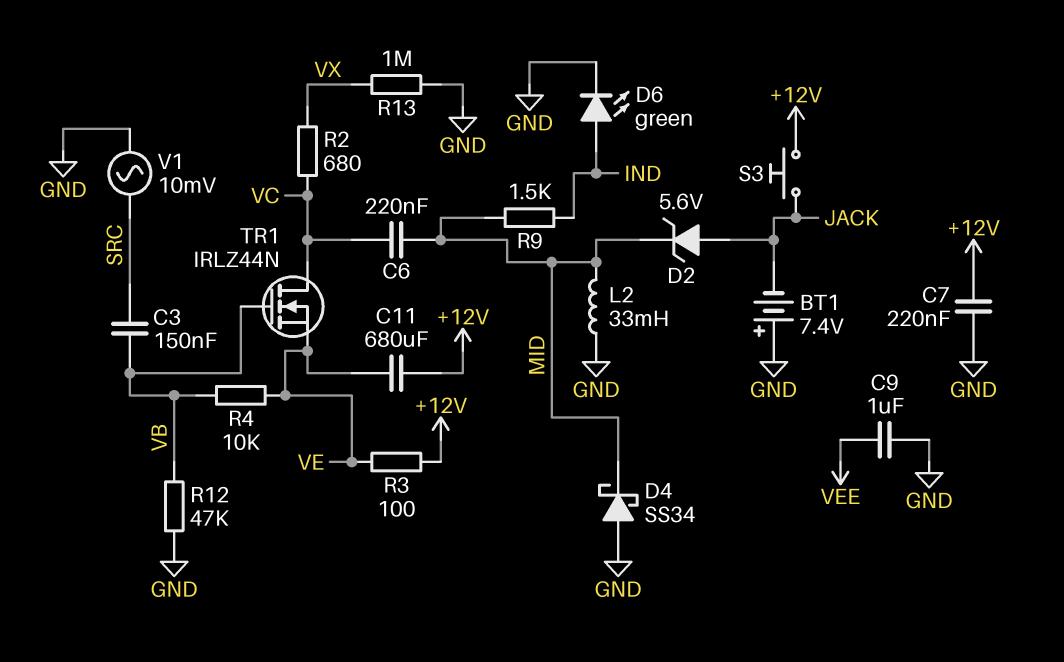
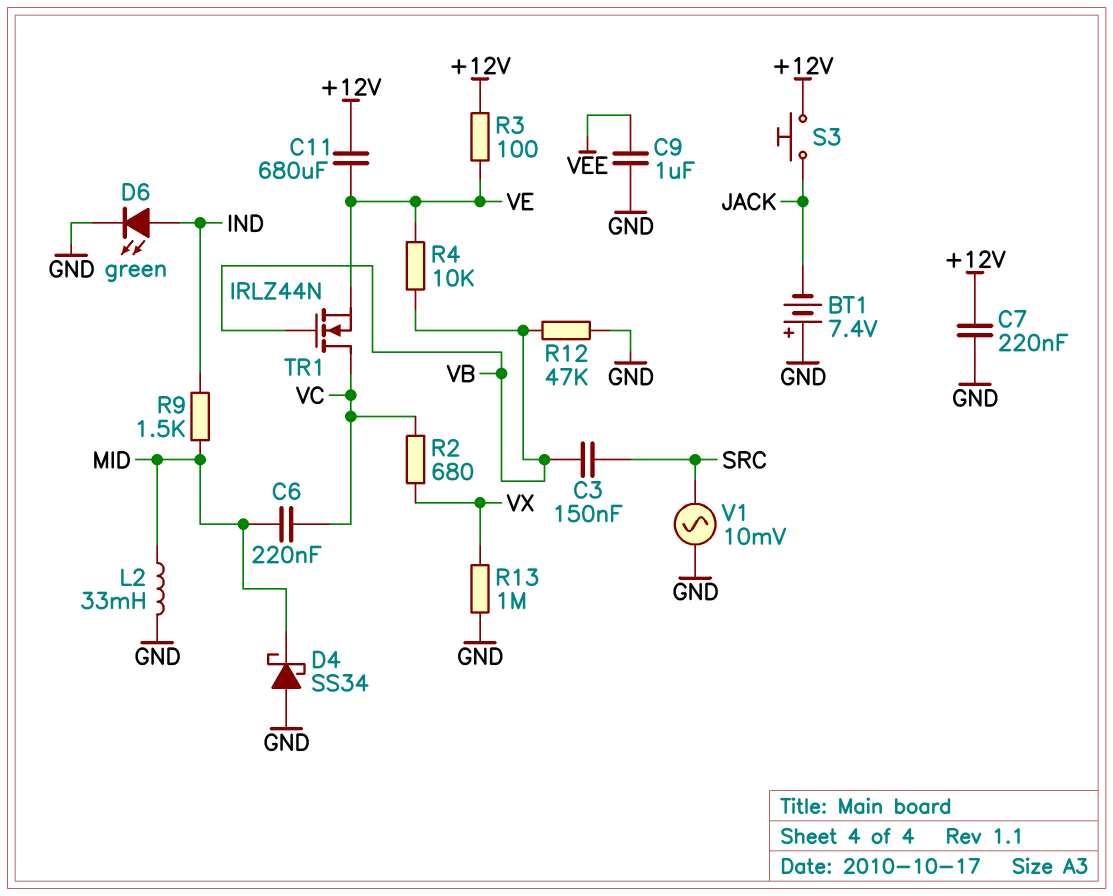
D2: zener 5.6V (A JACK, K MID) -> none

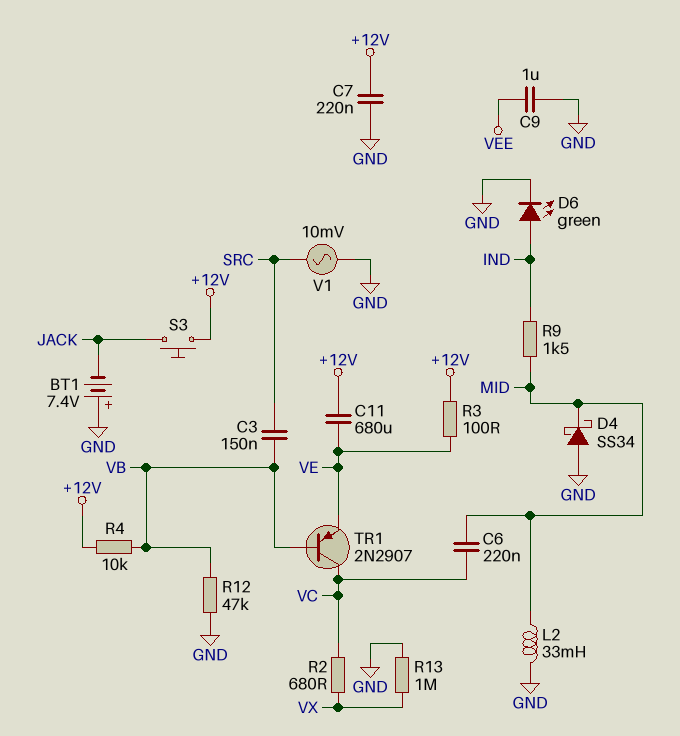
R4: 10k (VB, VE) -> 10k (+12V, VB)
TR1: NMOS IRLZ44N (G VB, D VC, S VE) -> PNP 2N2907 (B VB, C VC, E VE)

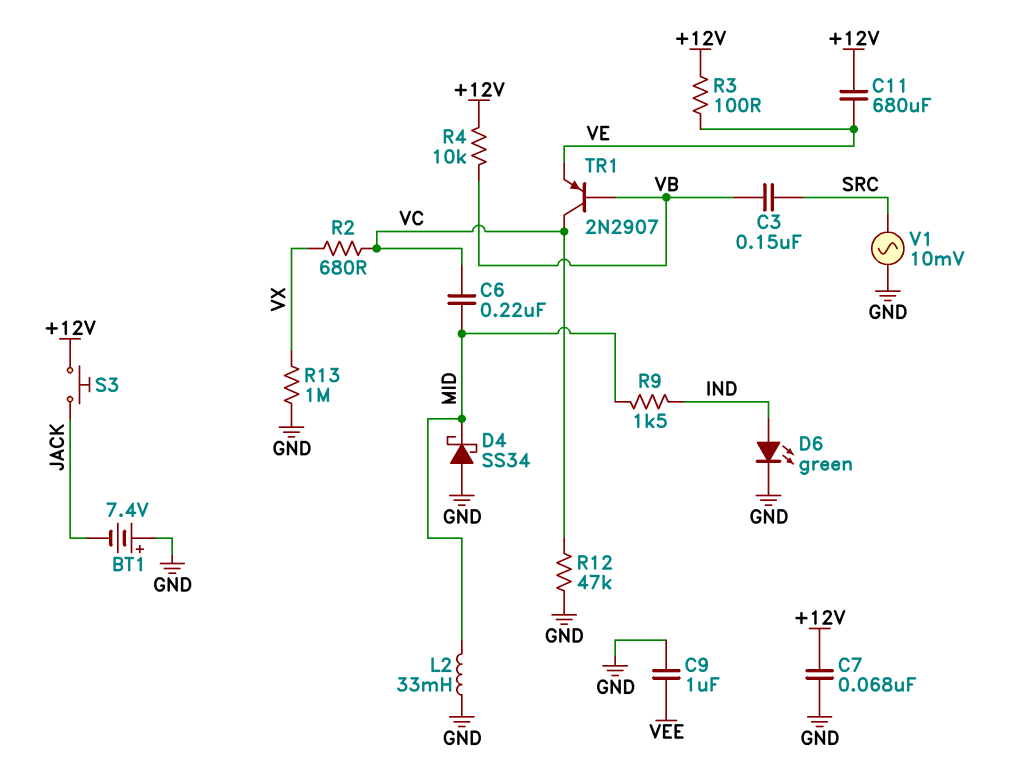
C7: 220nF (+12V, GND) -> 68nF (+12V, GND)
R12: 47k (GND, VB) -> 47k (GND, VC)

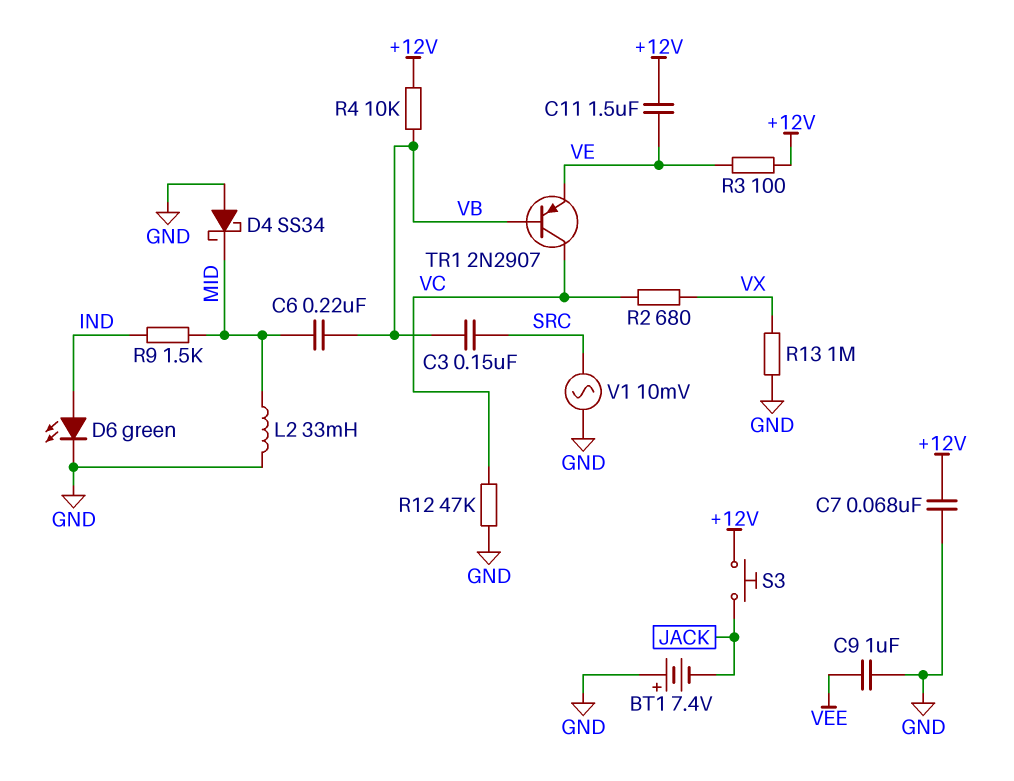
C6: 220nF (MID, VC) -> 220nF (MID, VB)
C11: 680uF (+12V, VE) -> 1.5uF (+12V, VE)

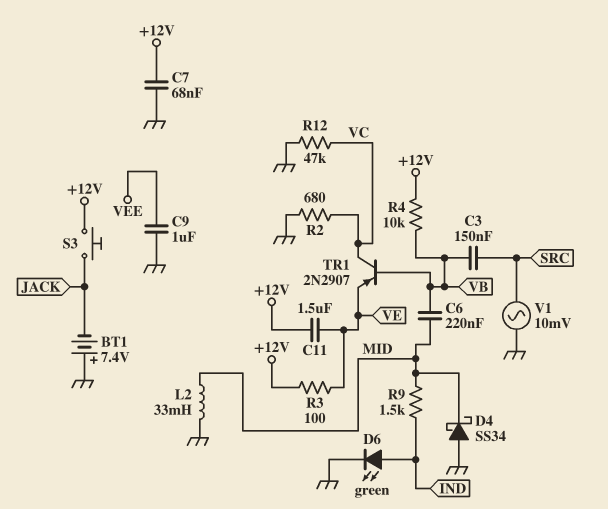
R2: 680 (VC, VX) -> 680 (GND, VC)
R13: 1M (GND, VX) -> none

